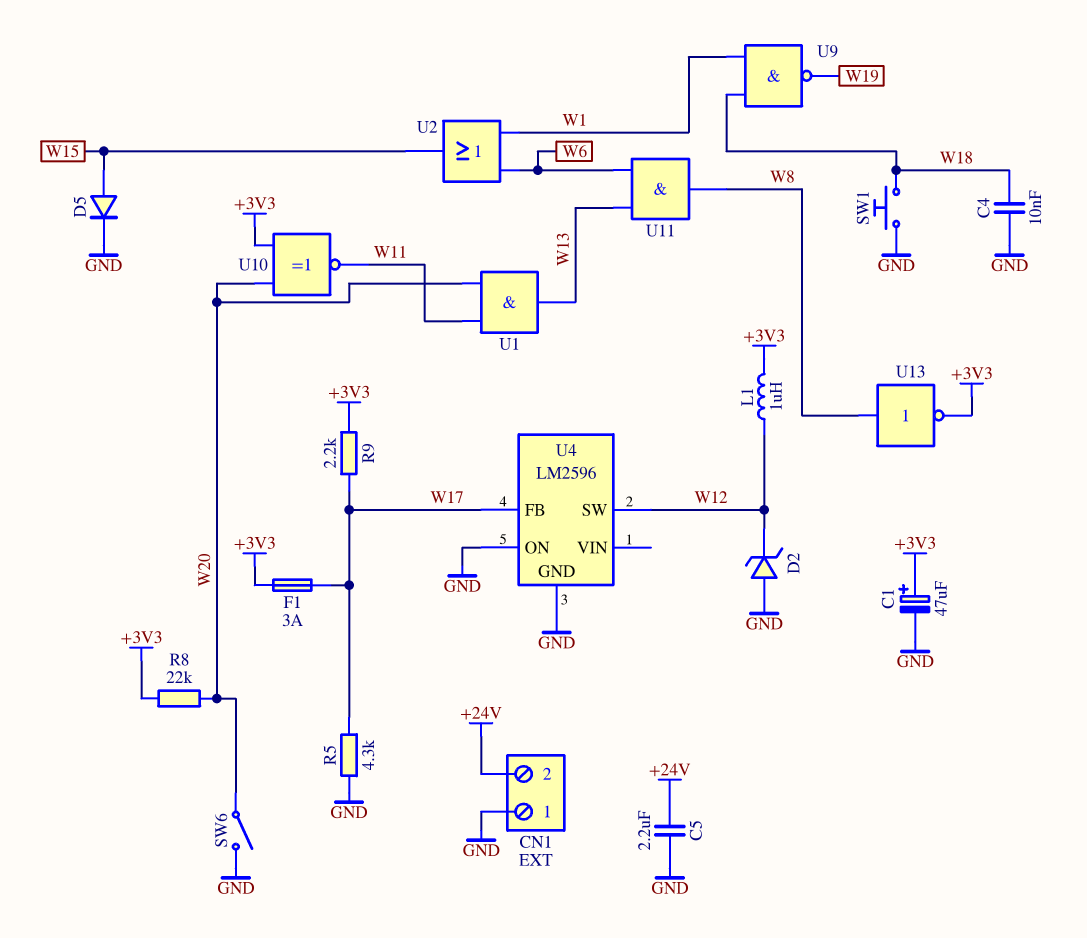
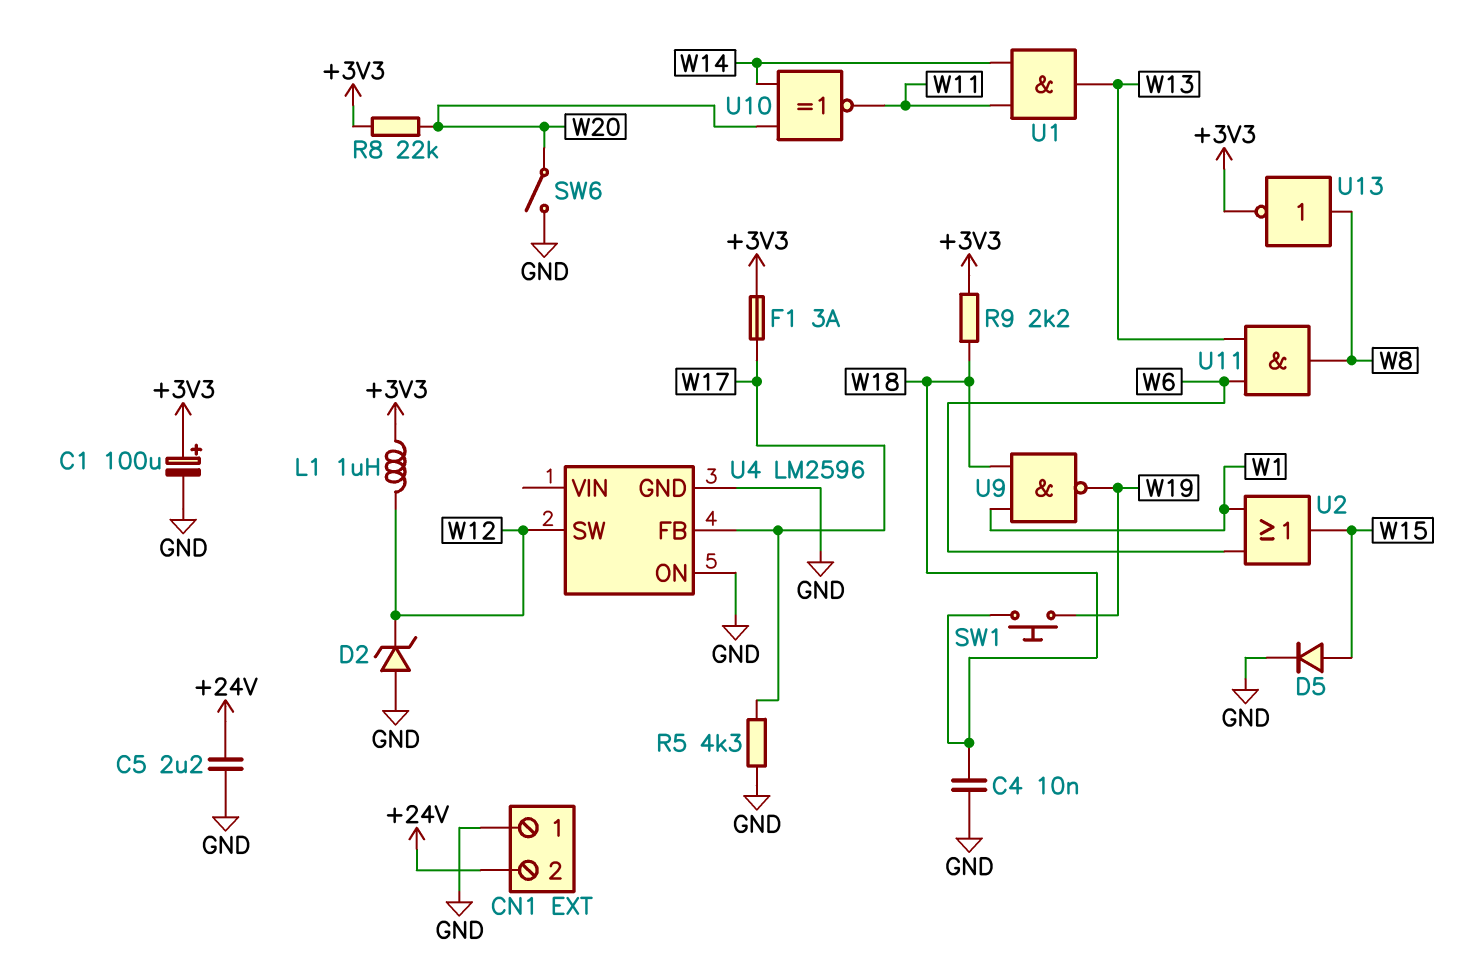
C1: 47uF (plus +3V3, minus GND) -> 100uF (plus +3V3, minus GND)
R9: 2.2k (+3V3, W17) -> 2.2k (+3V3, W18)
SW1: button (GND, W18) -> button (W18, W19)
U1: AND (in W11, in W20, out W13) -> AND (in W11, in W14, out W13)
U10: XNOR (in +3V3, in W20, out W11) -> XNOR (in W14, in W20, out W11)

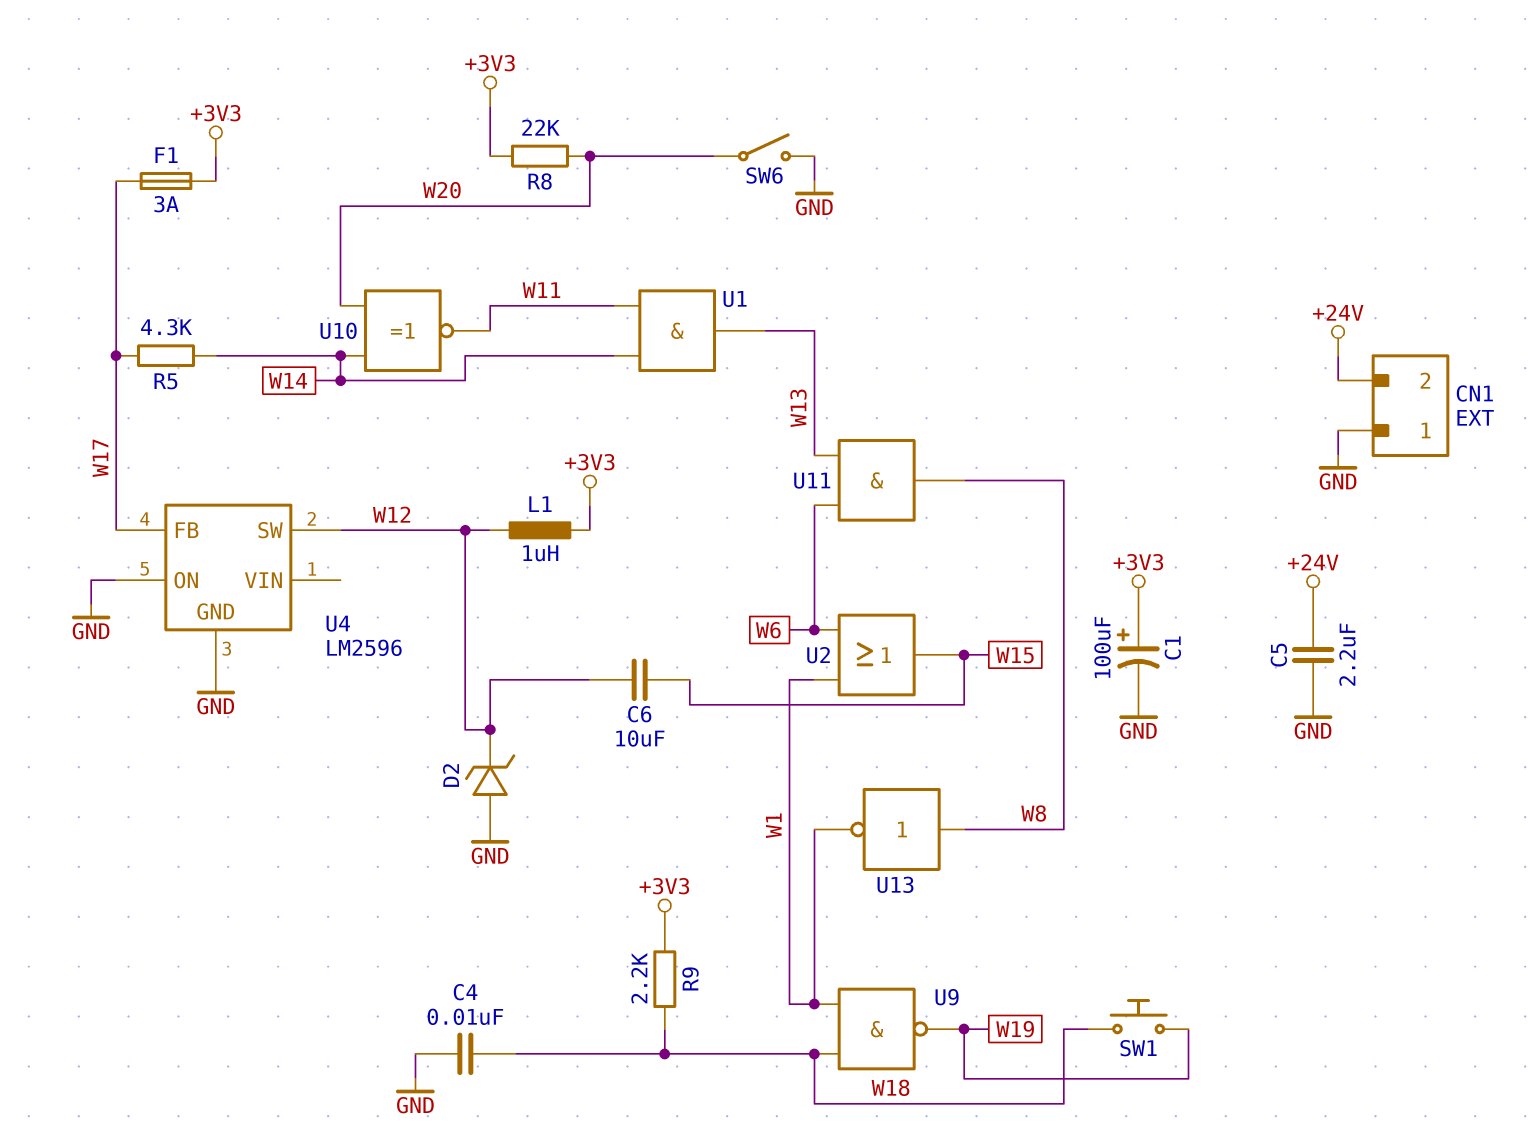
C6: none -> 10uF (W12, W15)
D5: diode (A W15, K GND) -> none
R5: 4.3k (GND, W17) -> 4.3k (W14, W17)
U13: NOT (in W8, out +3V3) -> NOT (in W8, out W1)

